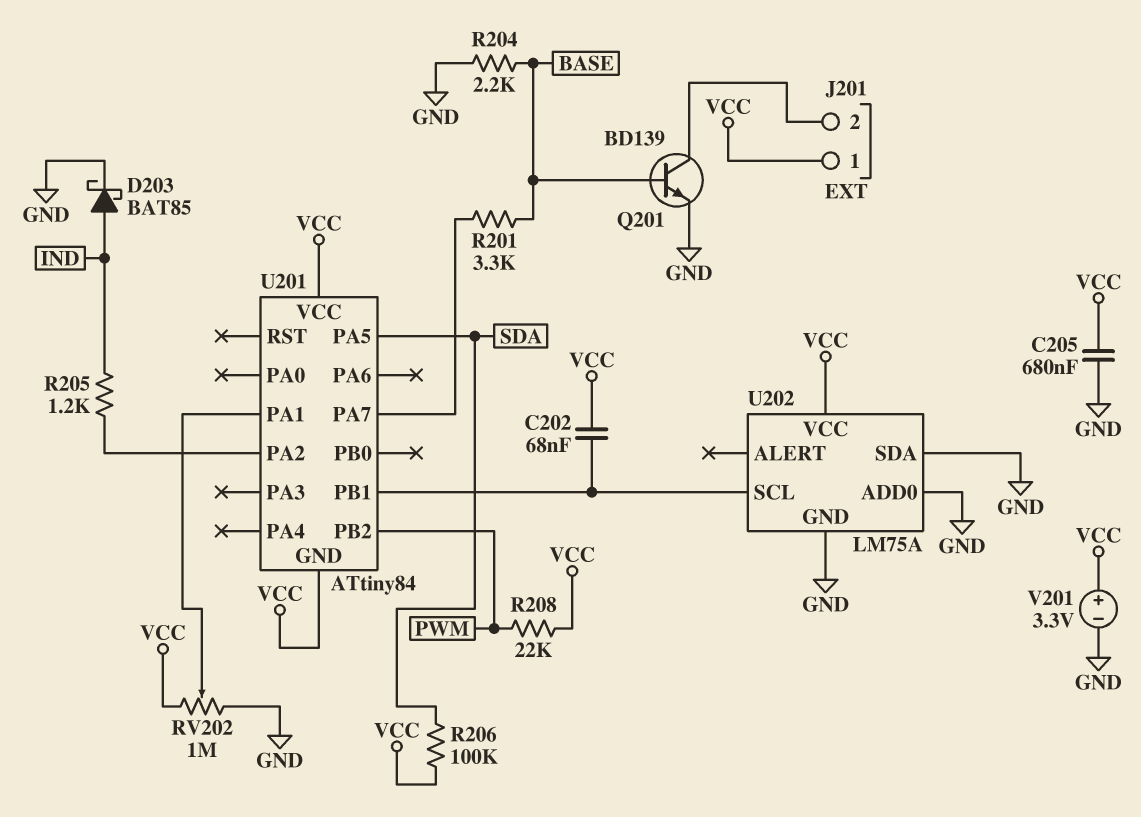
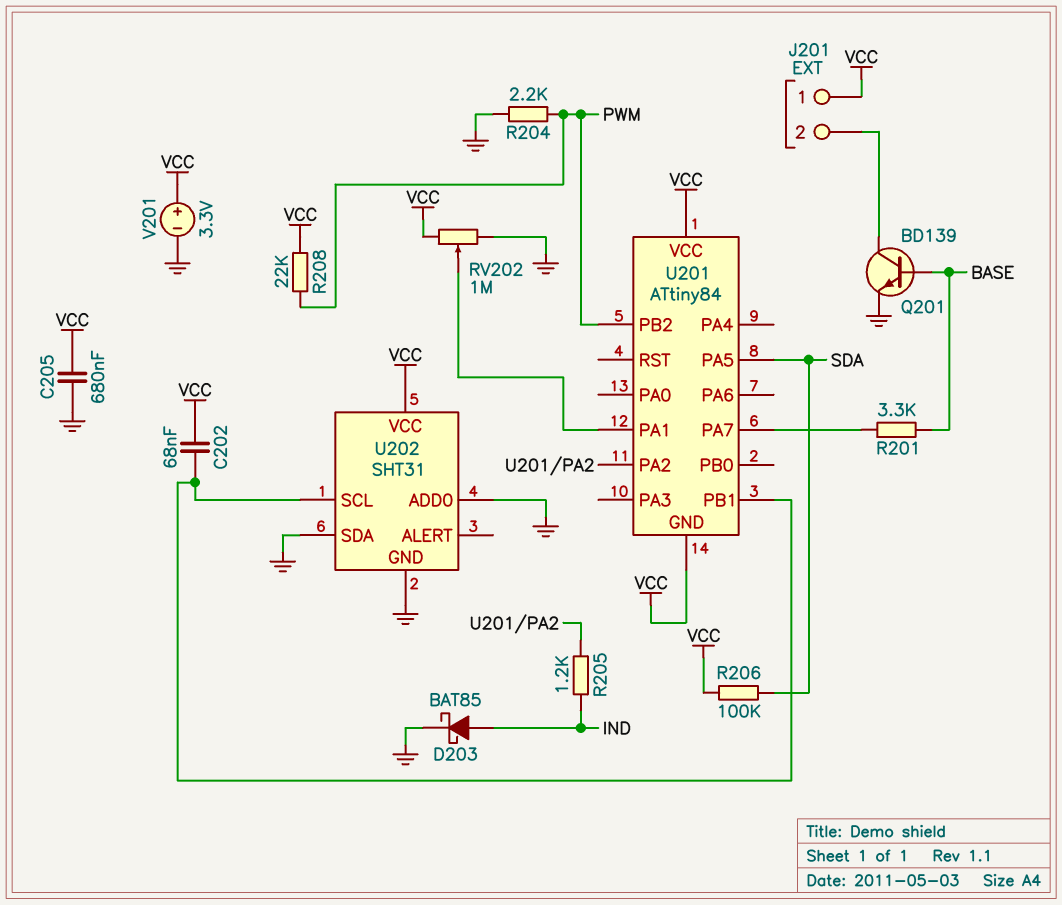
R204: 2.2k (BASE, GND) -> 2.2k (GND, PWM)
U202: LM75A -> SHT31

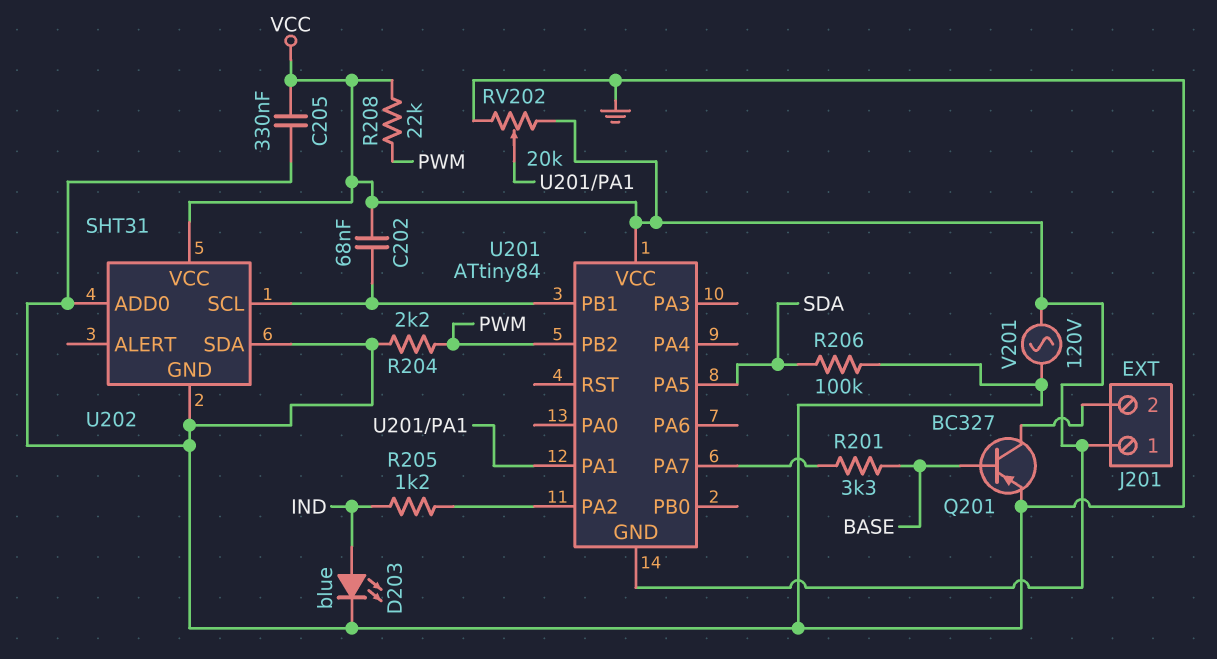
C205: 680nF (GND, VCC) -> 330nF (GND, VCC)
D203: schottky BAT85 (A IND, K GND) -> LED blue (A IND, K GND)
Q201: NPN BD139 (B BASE, C J201/2, E GND) -> PNP BC327 (B BASE, C J201/2, E GND)
R206: 100k (SDA, VCC) -> 100k (GND, SDA)
RV202: 1M (GND, VCC, wiper U201/PA1) -> 20k (GND, VCC, wiper U201/PA1)
V201: 3.3V (plus VCC, minus GND) -> AC 120V (GND, VCC)

